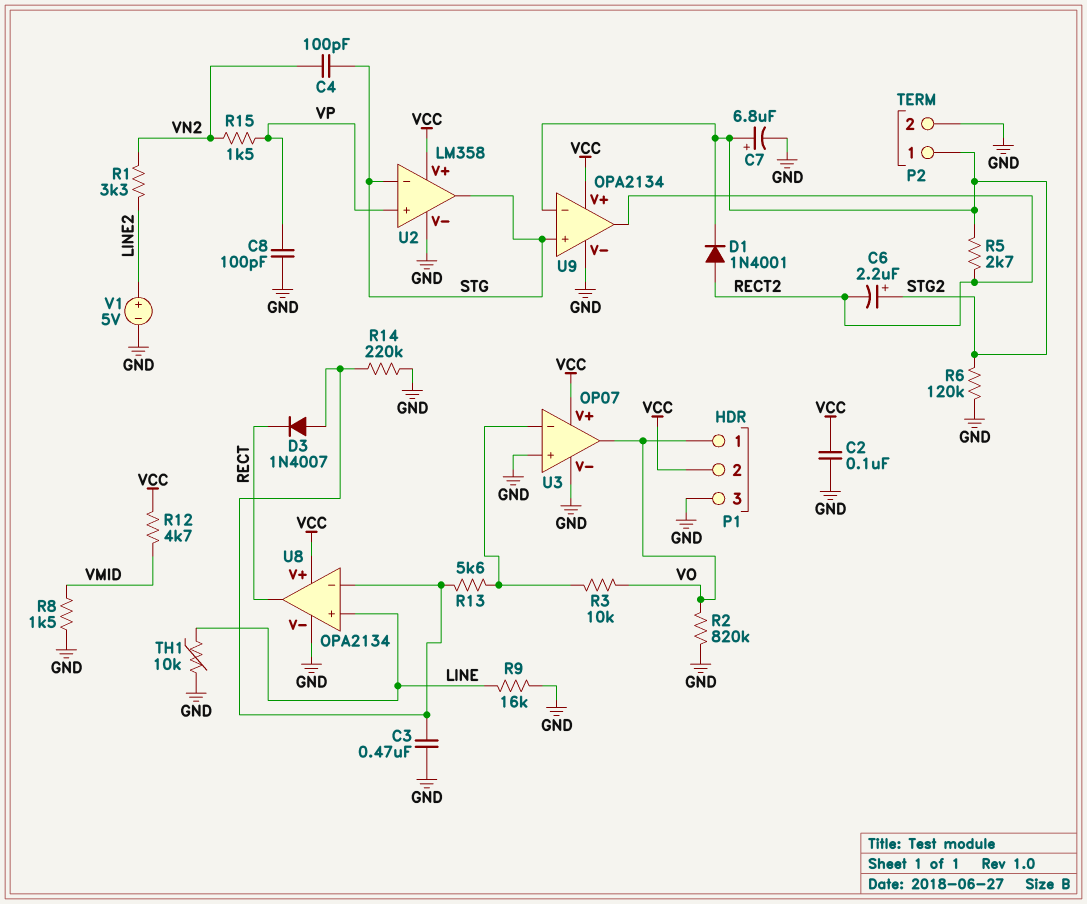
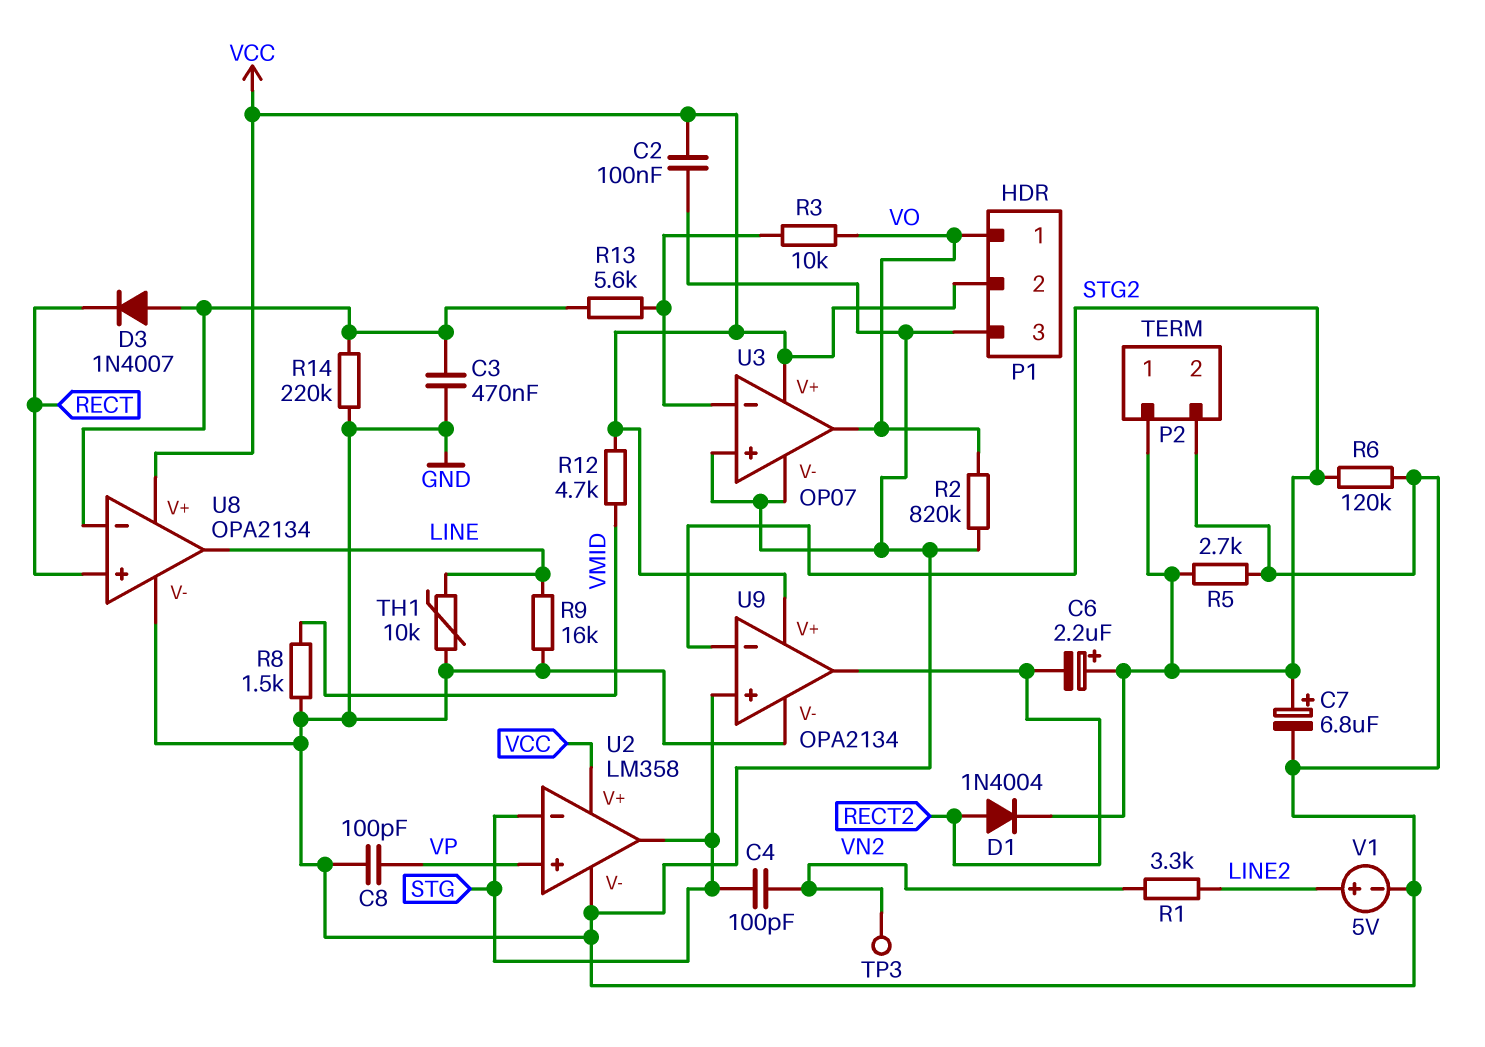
D1: diode 1N4001 (A RECT2, K STG2) -> diode 1N4004 (A RECT2, K STG2)
R5: 2.7k (RECT2, STG2) -> 2.7k (GND, STG2)
R15: 1.5k (VN2, VP) -> none
TP3: none -> test point (VN2)
U8 pin in+: LINE -> RECT
U8 pin out: RECT -> LINE

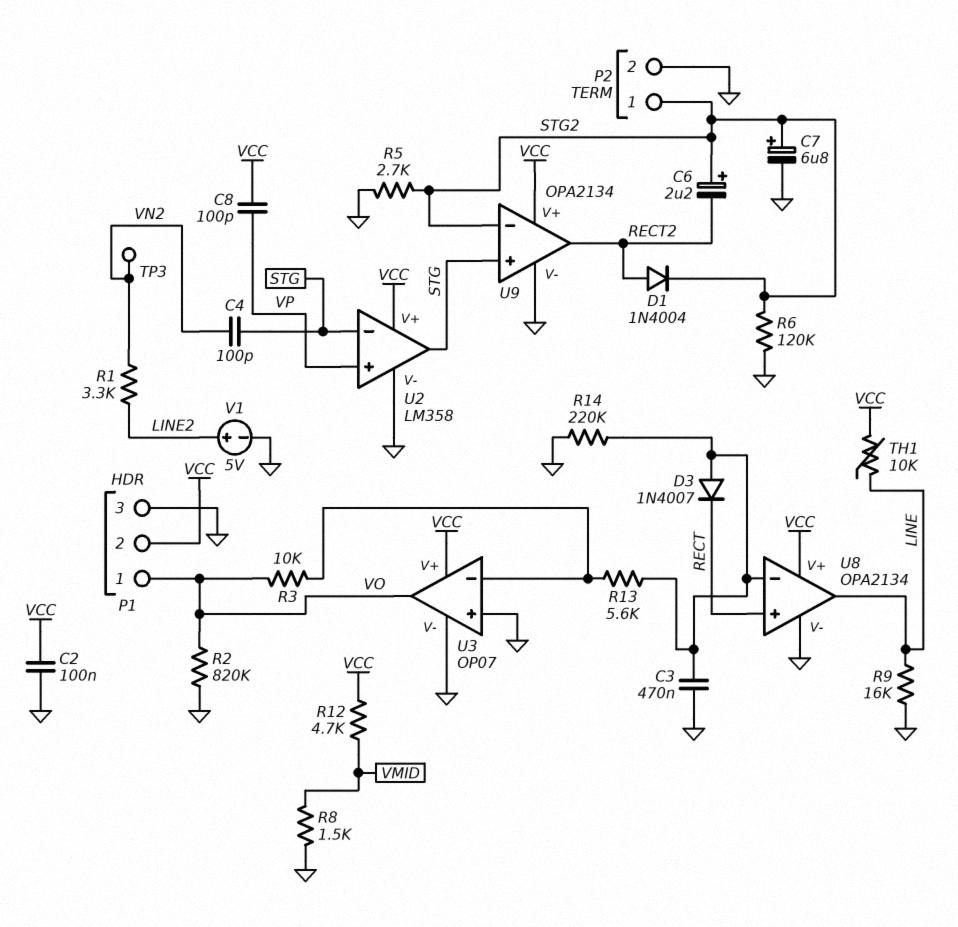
C8: 100pF (GND, VP) -> 100pF (VCC, VP)
TH1: 10k (GND, LINE) -> 10k (LINE, VCC)

